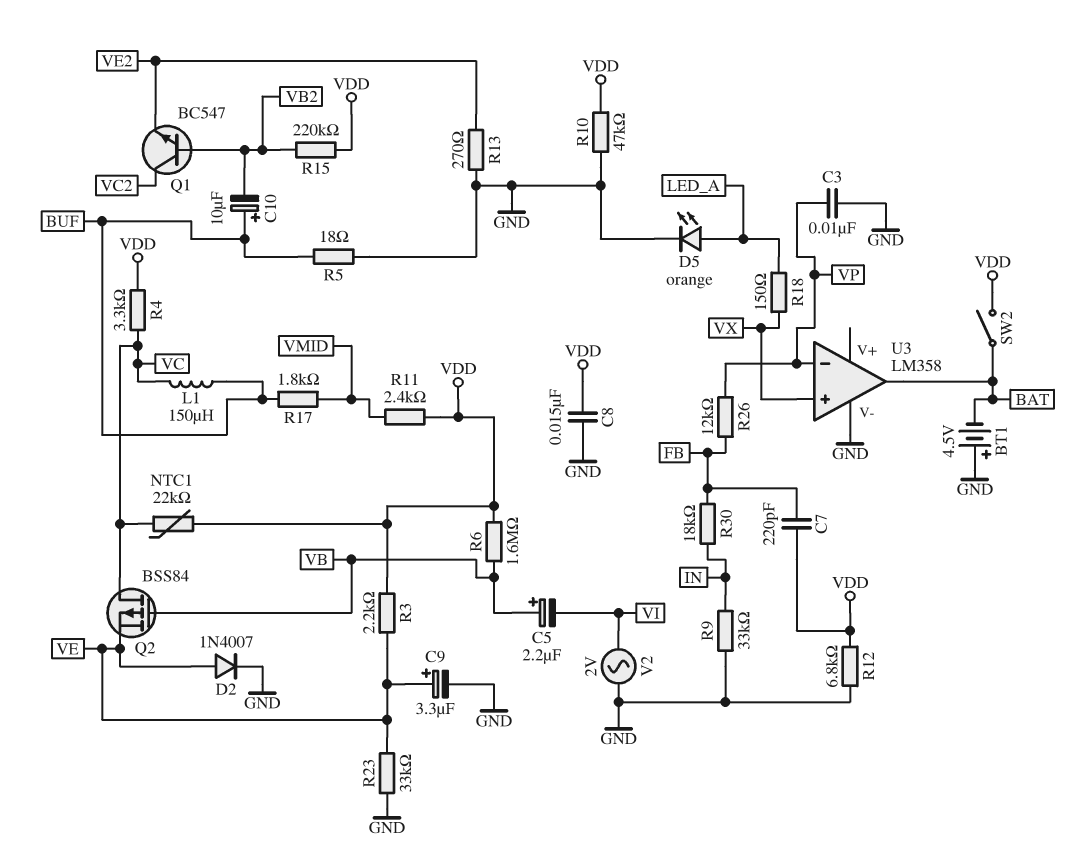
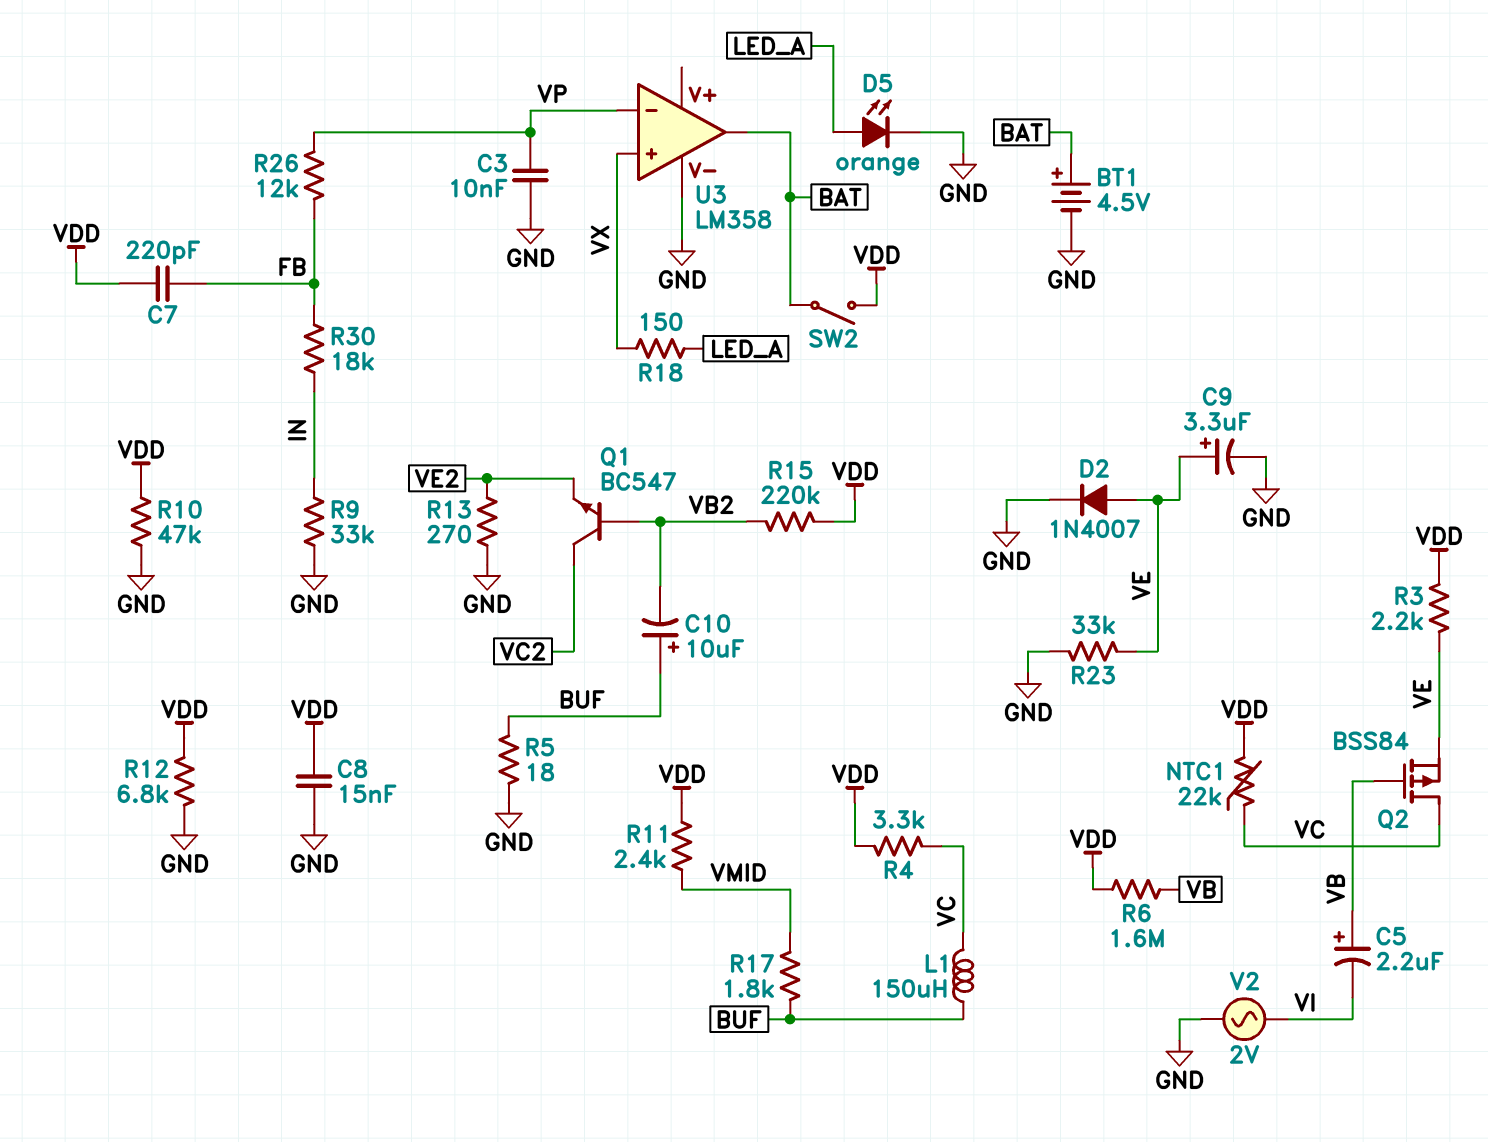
BT1: 4.5V (plus GND, minus BAT) -> 4.5V (plus BAT, minus GND)

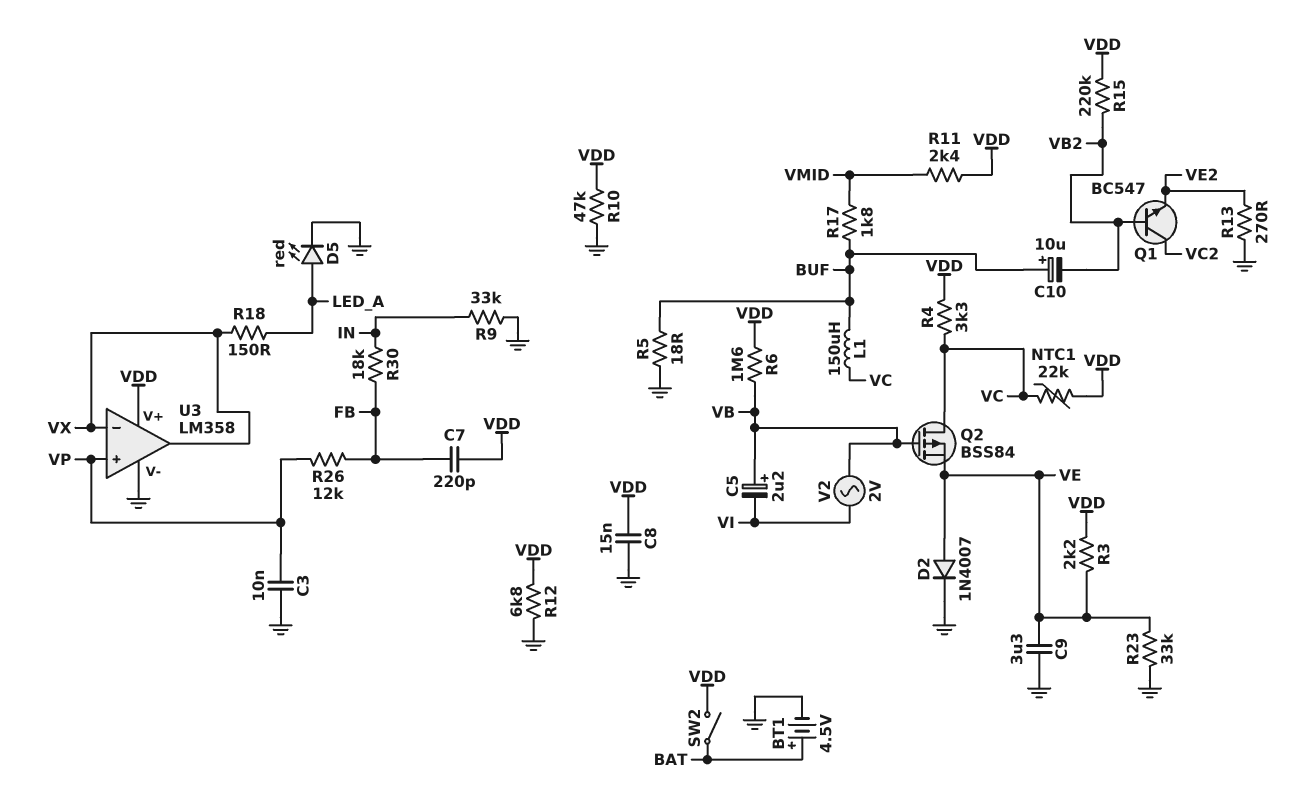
C9: 3.3uF (plus VE, minus GND) -> 3.3uF (GND, VE)
D5: LED orange (A LED_A, K GND) -> LED red (A LED_A, K GND)
U3 pin V+: none -> VDD
U3 pin in+: VX -> VP
U3 pin in-: VP -> VX
U3 pin out: BAT -> VX
V2: AC 2V (GND, VI) -> AC 2V (VB, VI)

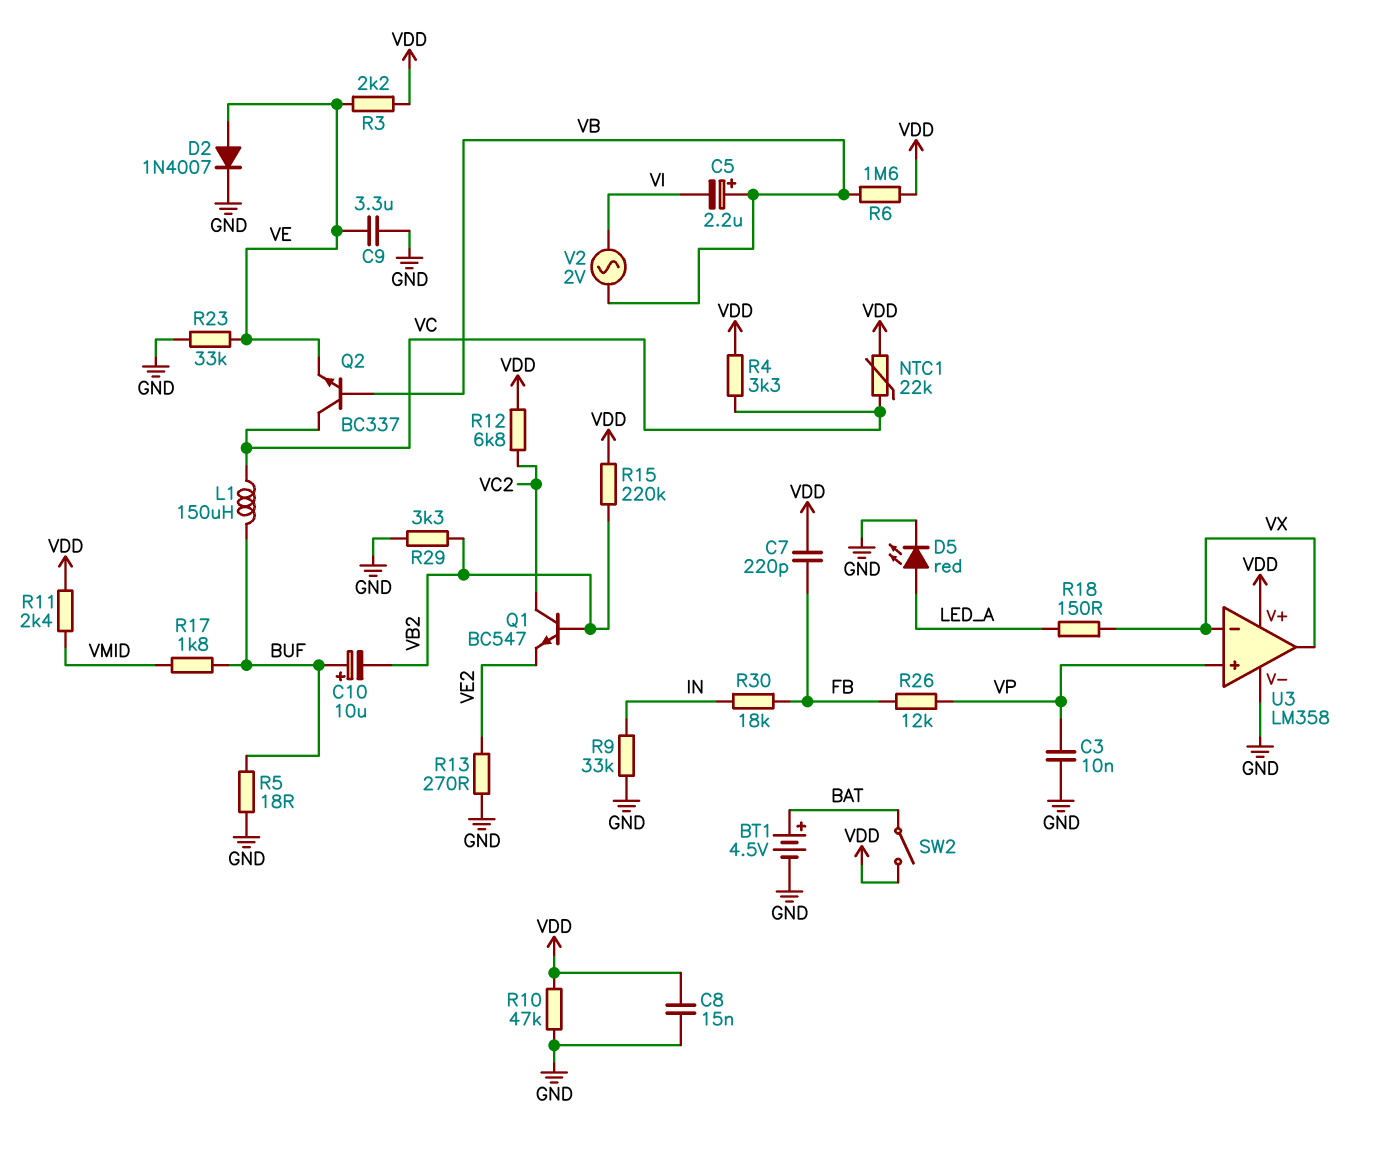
Q2: PMOS BSS84 (G VB, D VC, S VE) -> NPN BC337 (B VB, C VC, E VE)
R12: 6.8k (GND, VDD) -> 6.8k (VC2, VDD)
R29: none -> 3.3k (GND, VB2)

